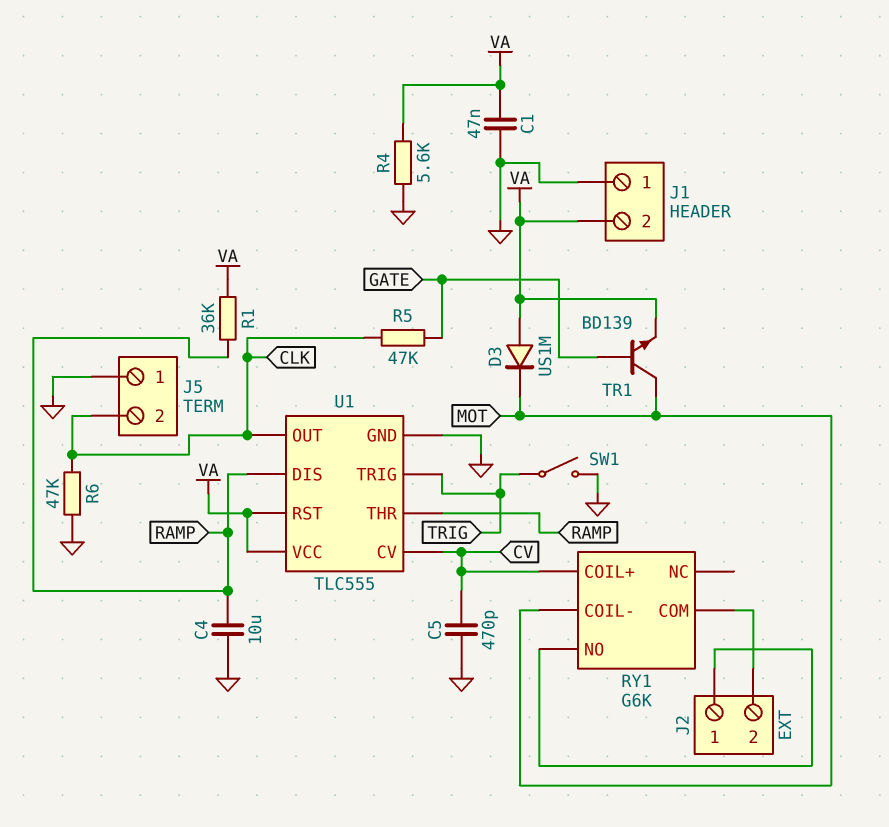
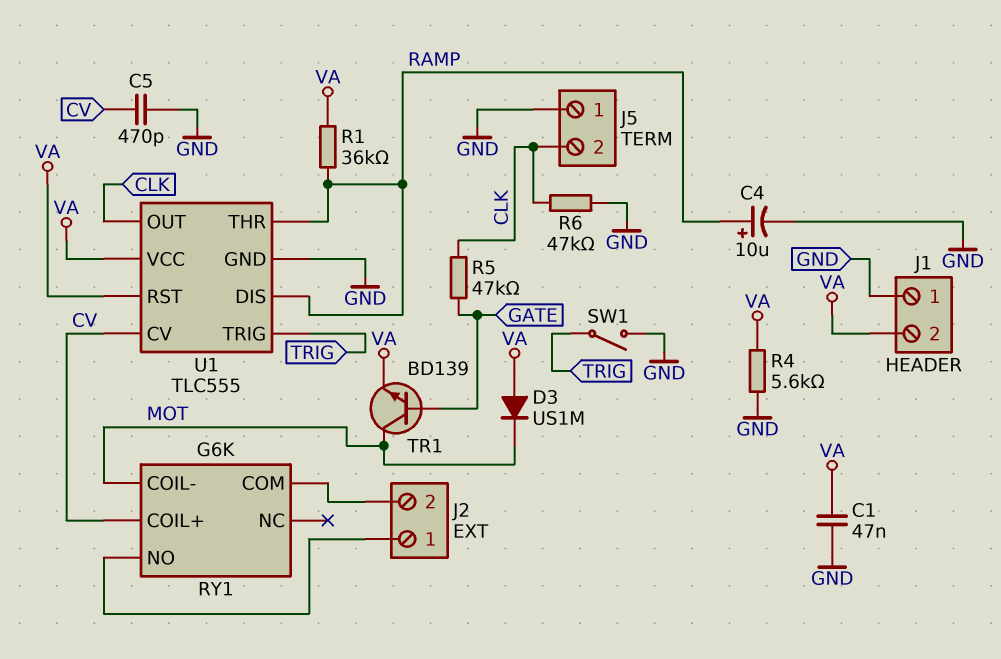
C4: 10uF (GND, RAMP) -> 10uF (plus RAMP, minus GND)

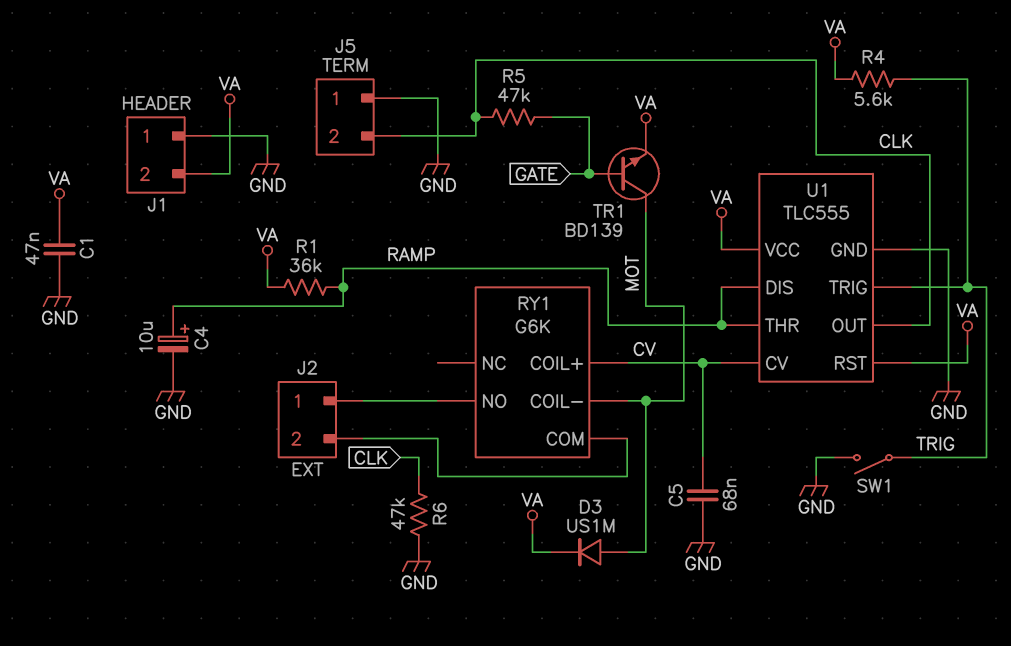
C5: 470pF (CV, GND) -> 68nF (CV, GND)
D3: diode US1M (A VA, K MOT) -> diode US1M (A MOT, K VA)
R4: 5.6k (GND, VA) -> 5.6k (TRIG, VA)

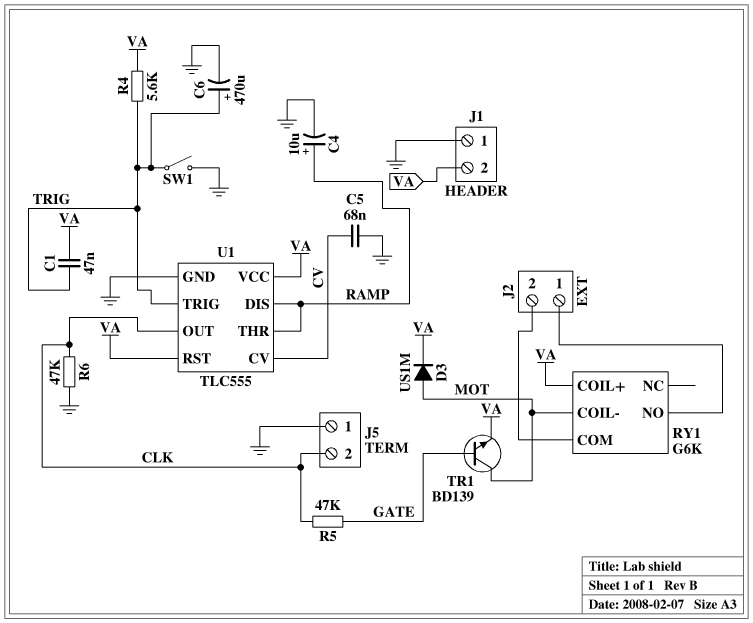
C1: 47nF (GND, VA) -> 47nF (TRIG, VA)
C6: none -> 470uF (plus TRIG, minus GND)
R1: 36k (RAMP, VA) -> none
RY1 pin COIL+: CV -> VA

